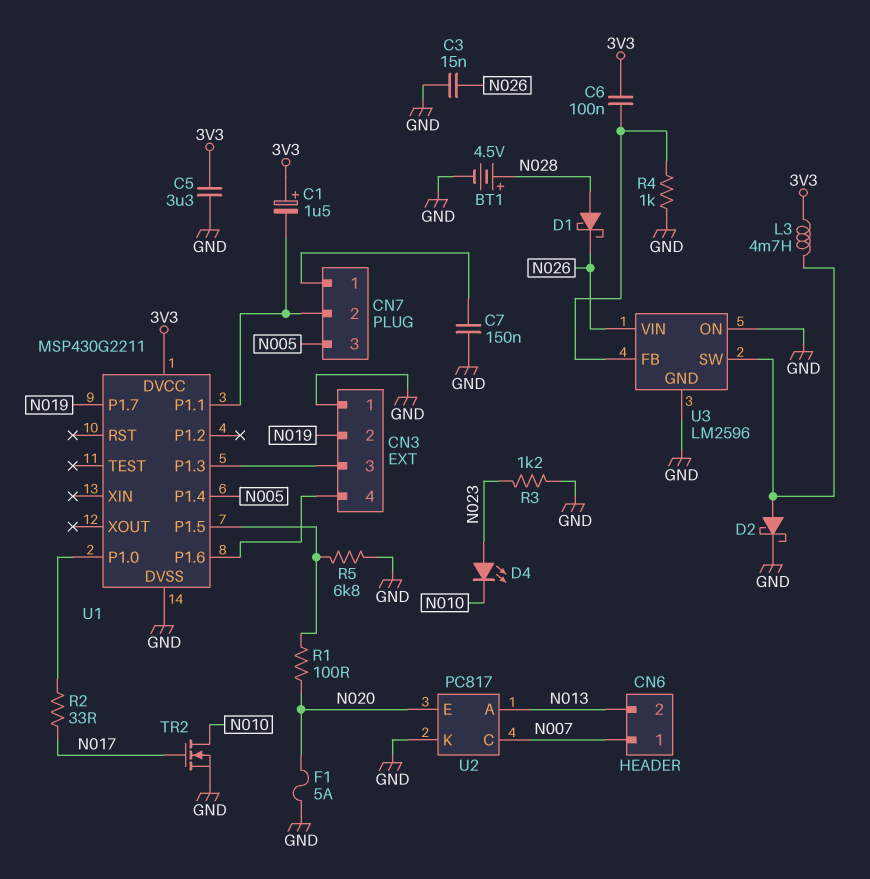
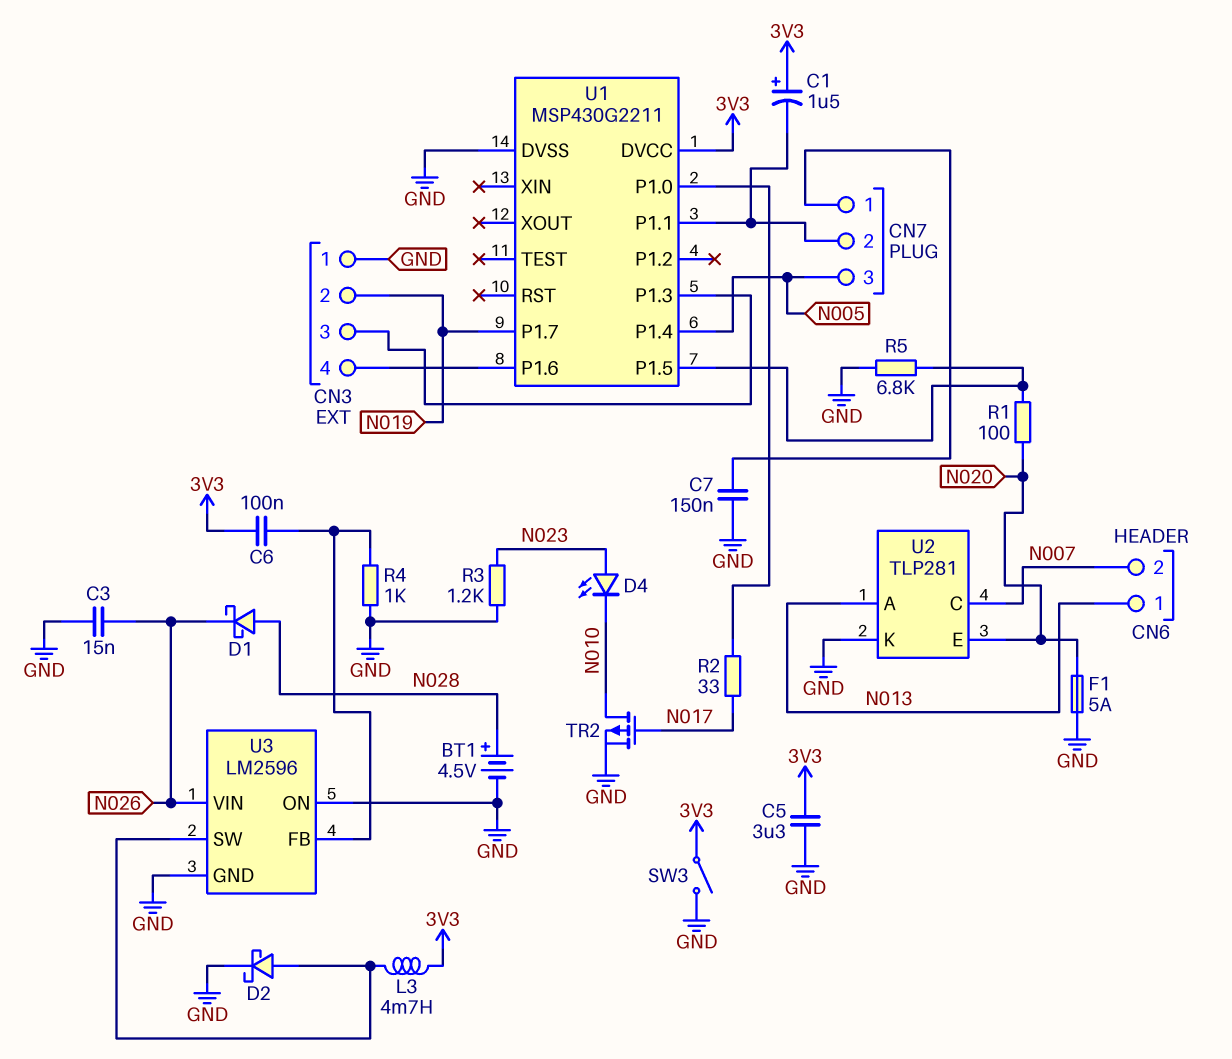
CN6 pin 1: N007 -> N013
CN6 pin 2: N013 -> N007
SW3: none -> switch (3V3, GND)
TR2: NMOS (G N017, D N010, S GND) -> PMOS (G N017, D N010, S GND)
U2: PC817 -> TLP281

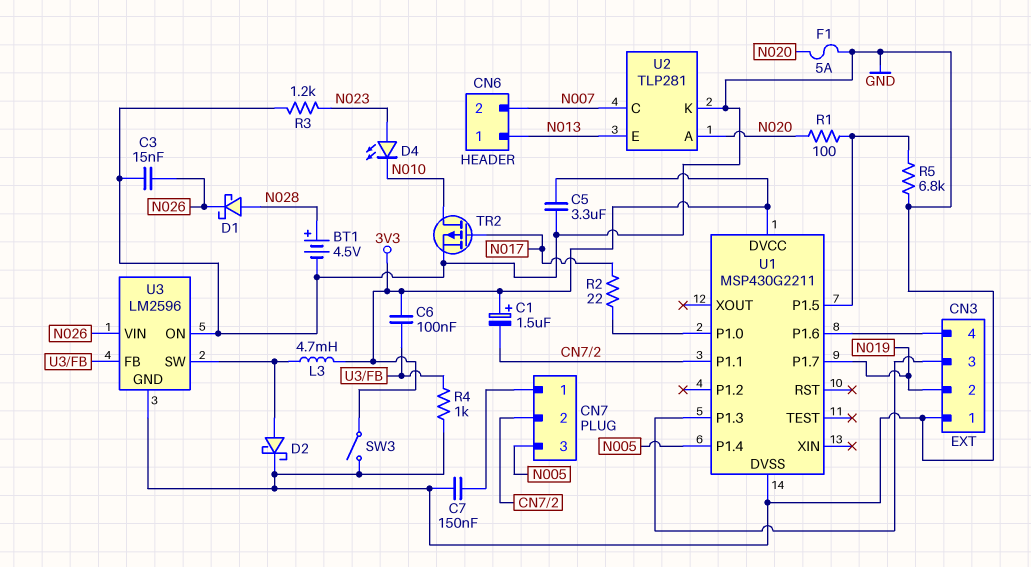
R2: 33 (N017, U1/P1.0) -> 22 (N017, U1/P1.0)
U2 pin A: N013 -> N020
U2 pin E: N020 -> N013

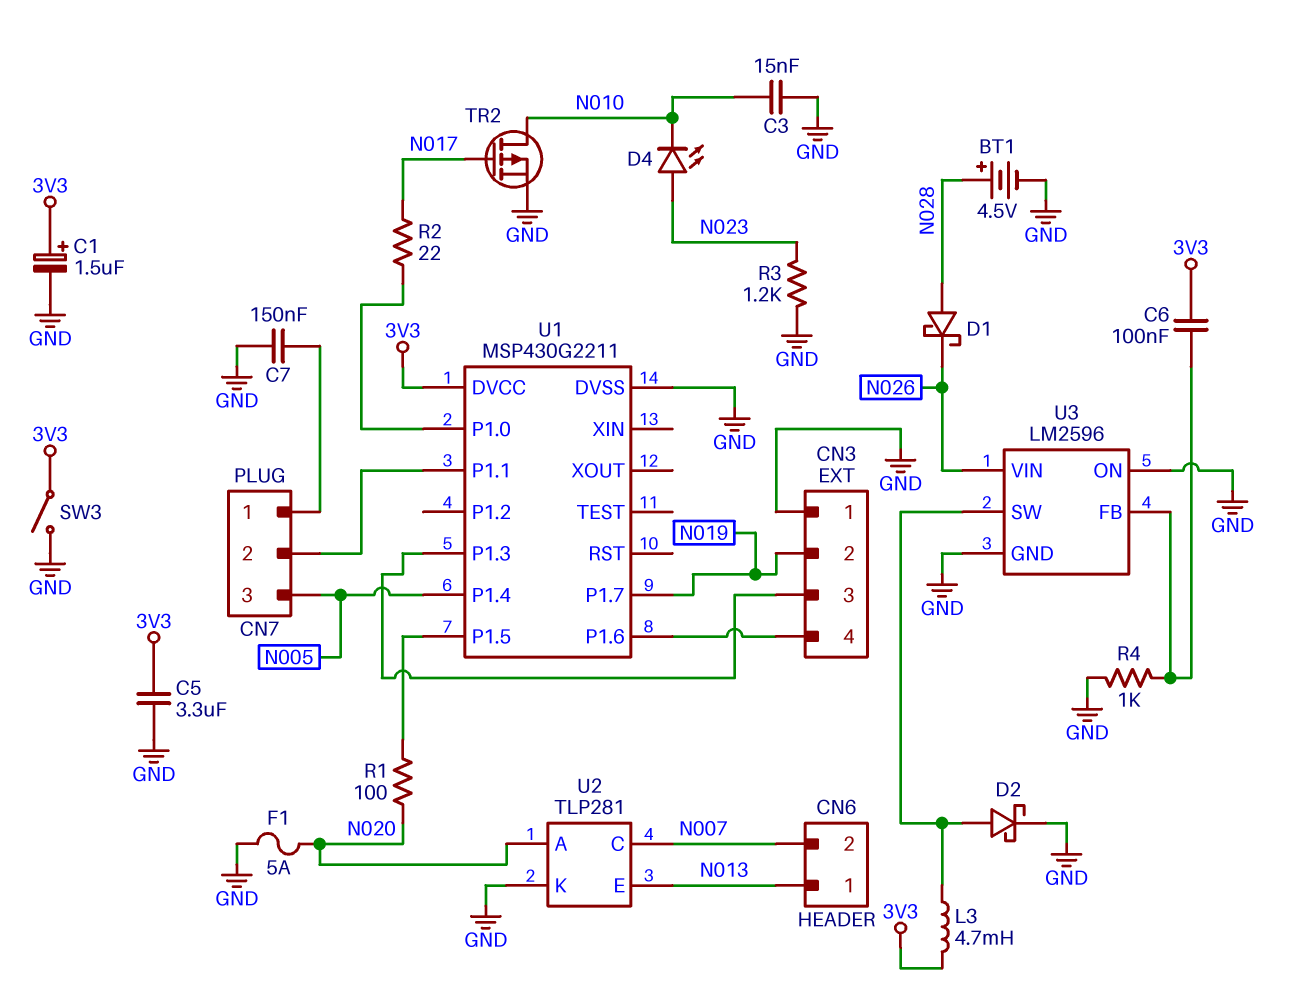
C1: 1.5uF (plus 3V3, minus CN7/2) -> 1.5uF (plus 3V3, minus GND)
C3: 15nF (GND, N026) -> 15nF (GND, N010)
R5: 6.8k (GND, U1/P1.5) -> none

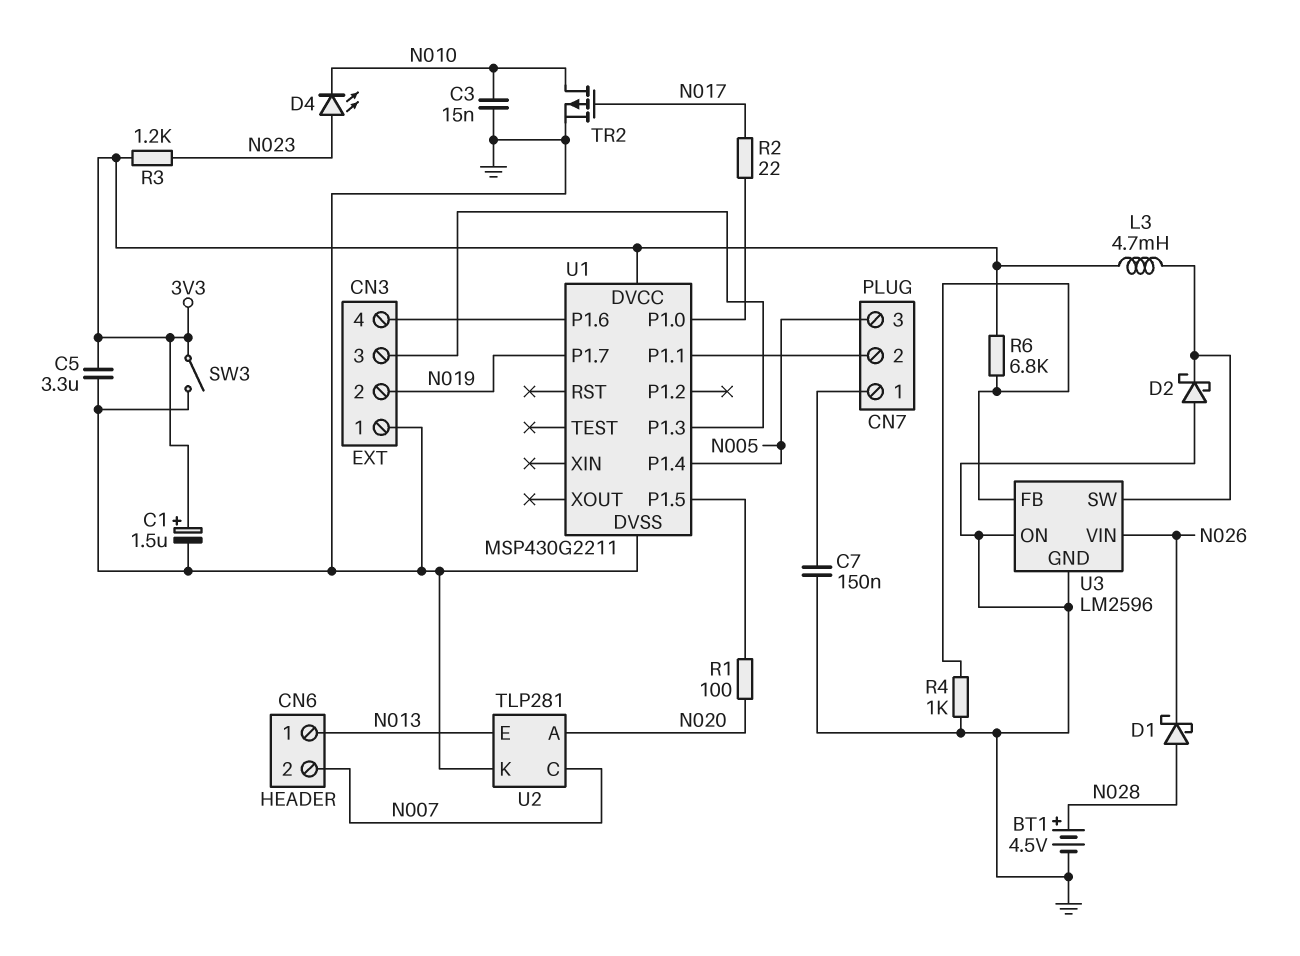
C6: 100nF (3V3, U3/FB) -> none
D2: schottky (A U3/SW, K GND) -> schottky (A GND, K U3/SW)
F1: 5A (GND, N020) -> none
R3: 1.2k (GND, N023) -> 1.2k (3V3, N023)
R6: none -> 6.8k (3V3, U3/FB)

